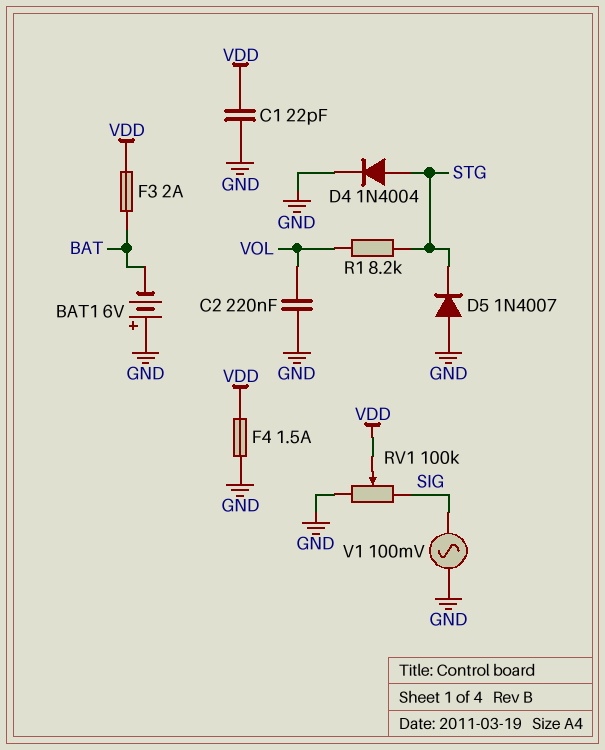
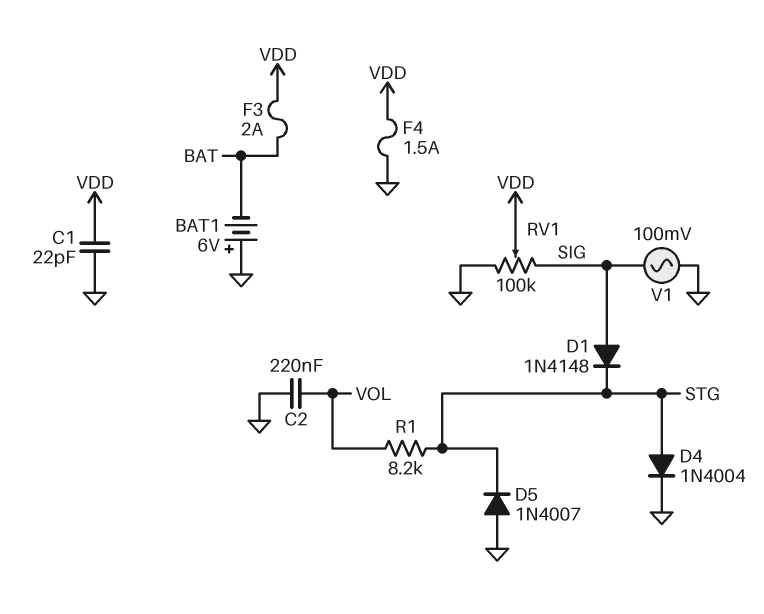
D1: none -> diode 1N4148 (A SIG, K STG)

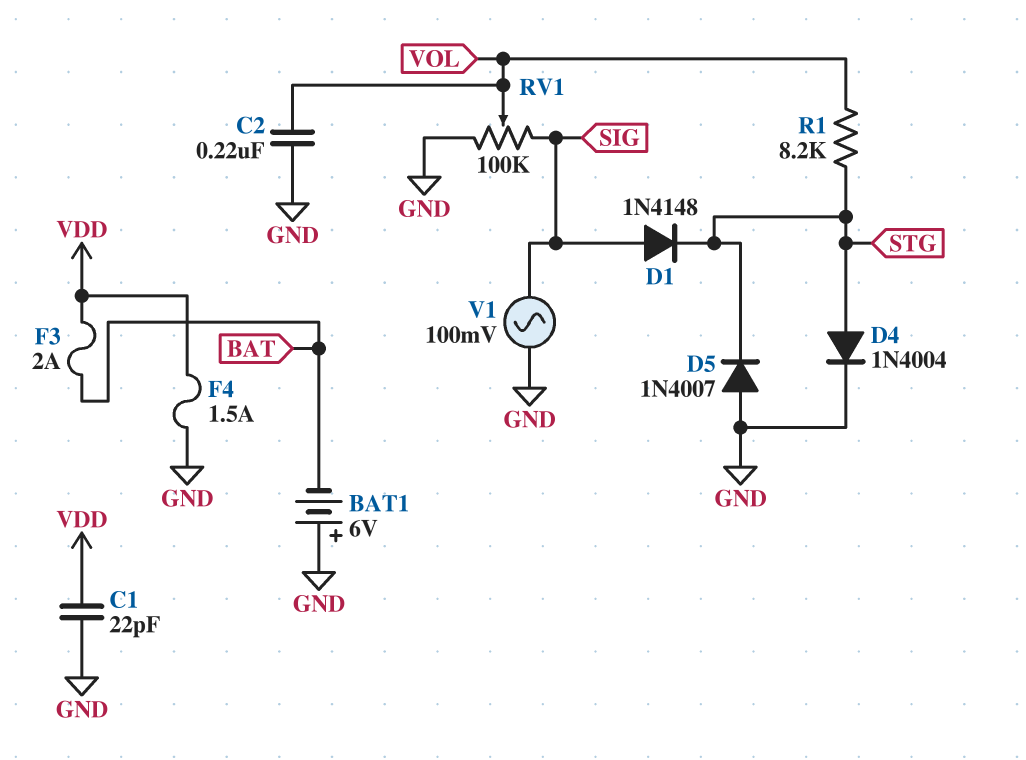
RV1: 100k (GND, SIG, wiper VDD) -> 100k (GND, SIG, wiper VOL)

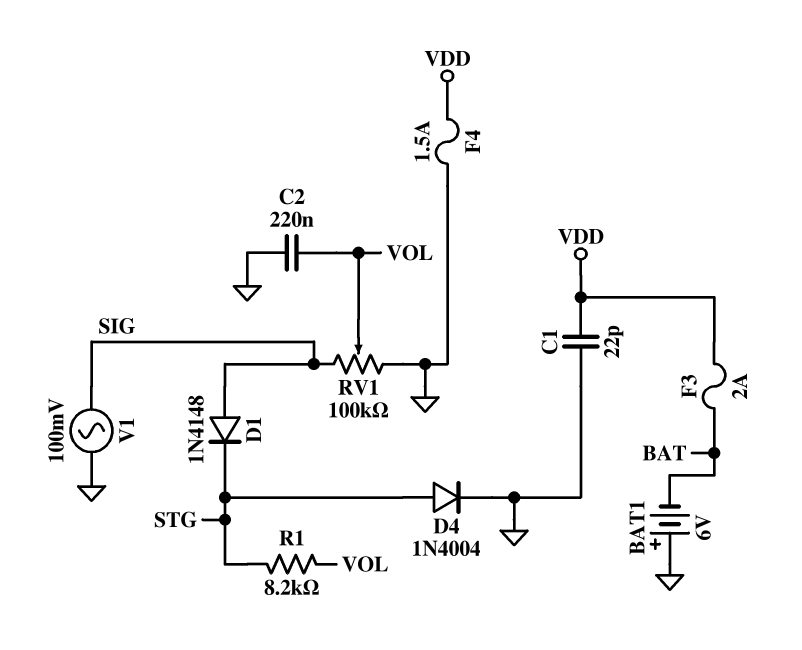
D5: diode 1N4007 (A GND, K STG) -> none

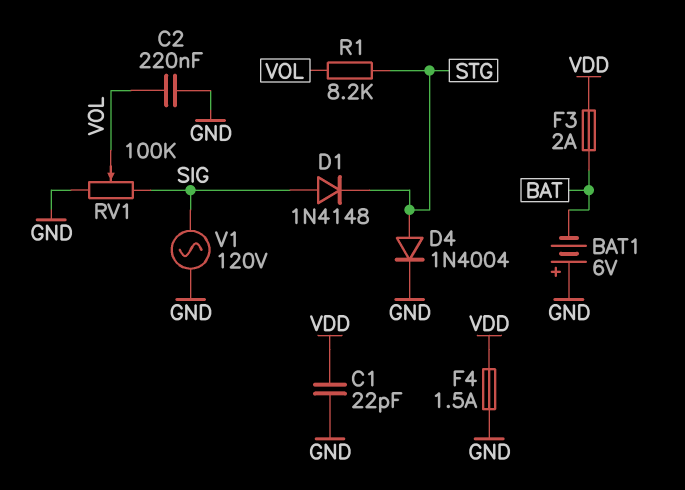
V1: AC 100mV (GND, SIG) -> AC 120V (GND, SIG)

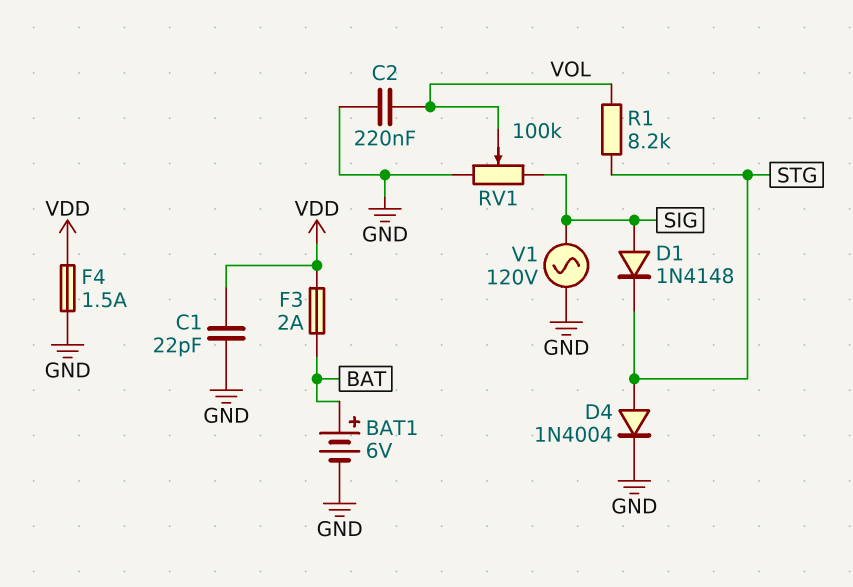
BAT1: 6V (plus GND, minus BAT) -> 6V (plus BAT, minus GND)

